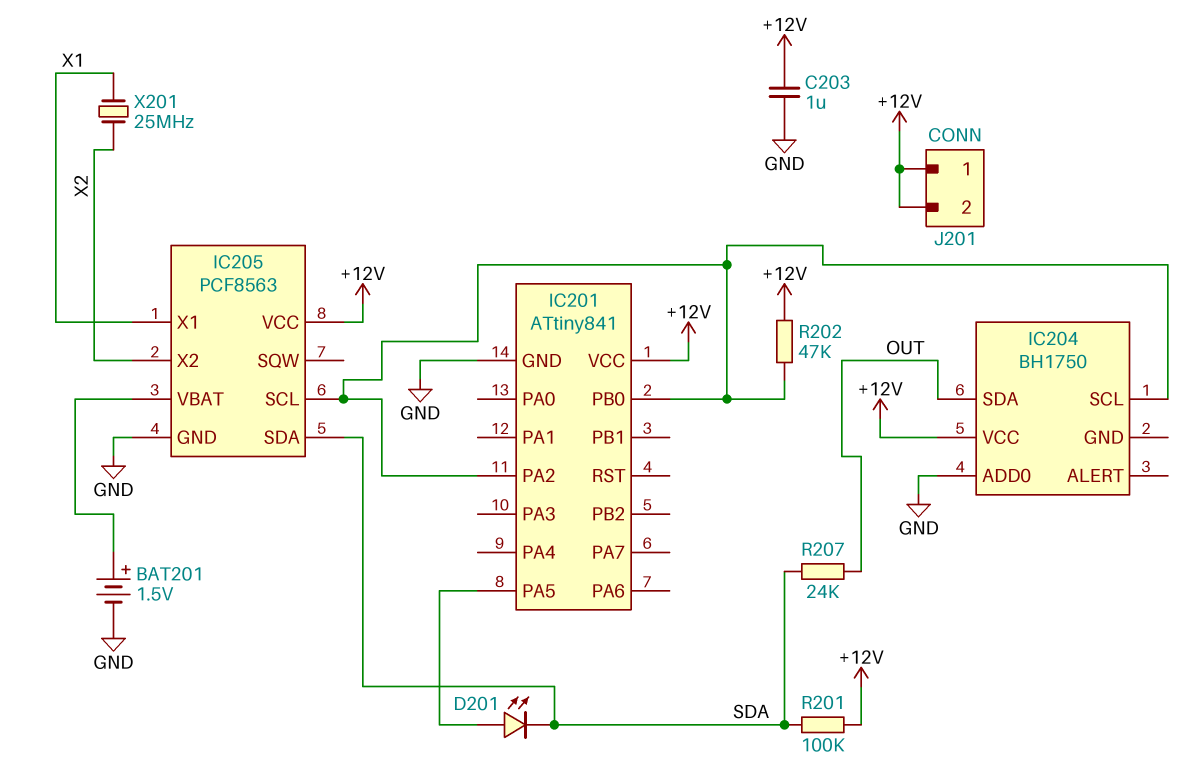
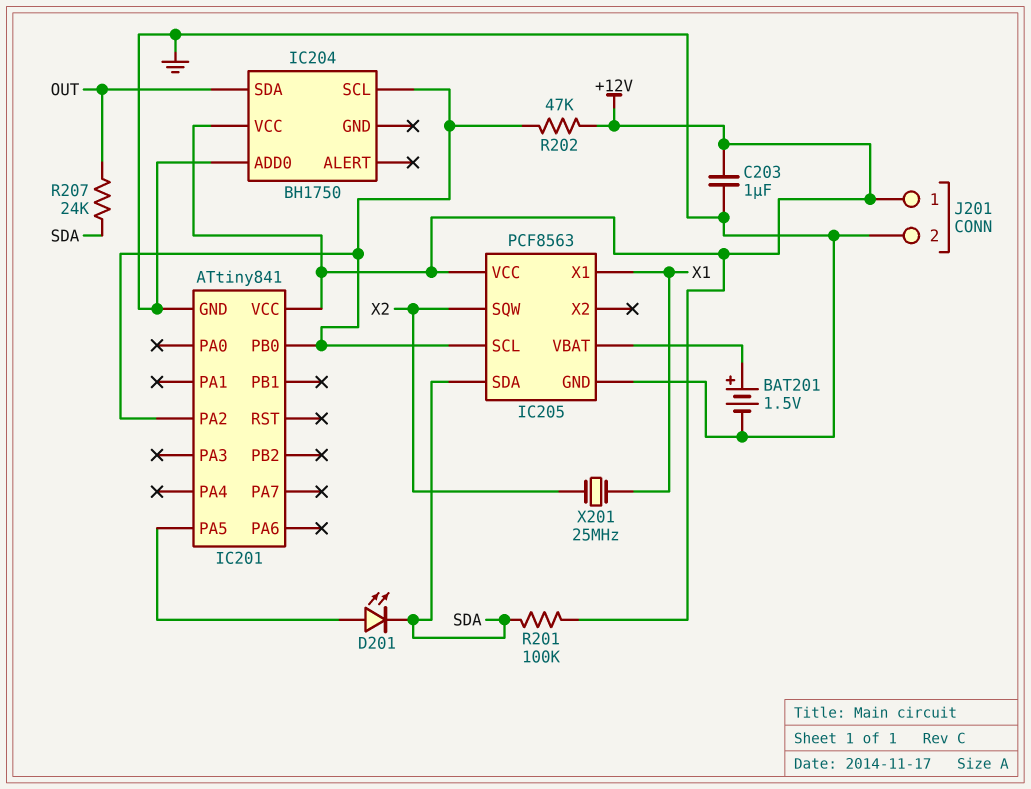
IC205 pin SQW: none -> X2
IC205 pin X2: X2 -> none
J201 pin 2: +12V -> GND

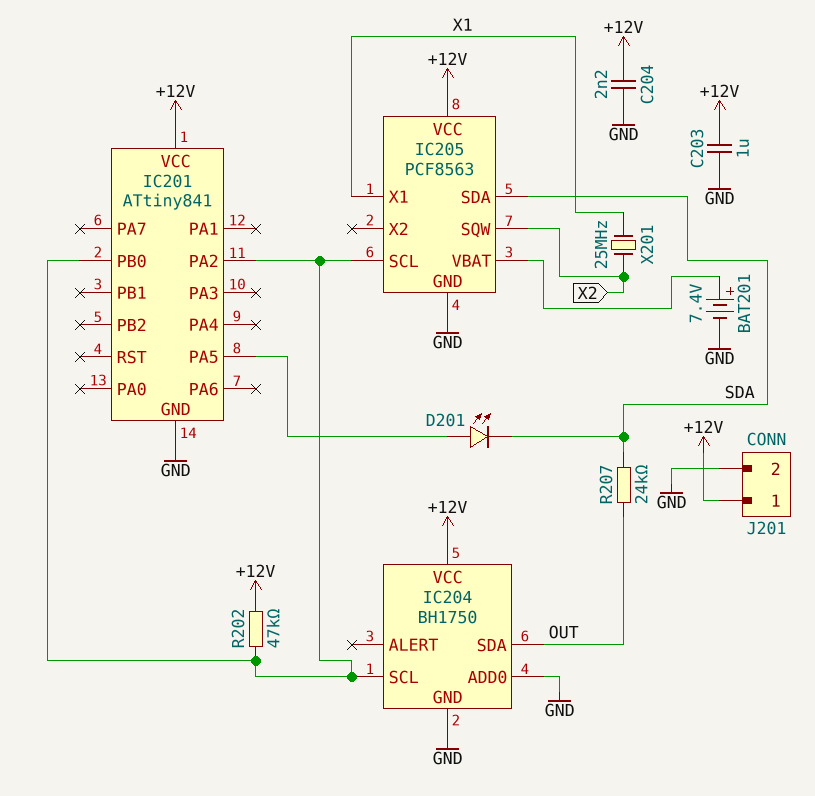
BAT201: 1.5V (plus IC205/VBAT, minus GND) -> 7.4V (plus IC205/VBAT, minus GND)
C204: none -> 2.2nF (+12V, GND)
IC204 pin GND: none -> GND
R201: 100k (+12V, SDA) -> none

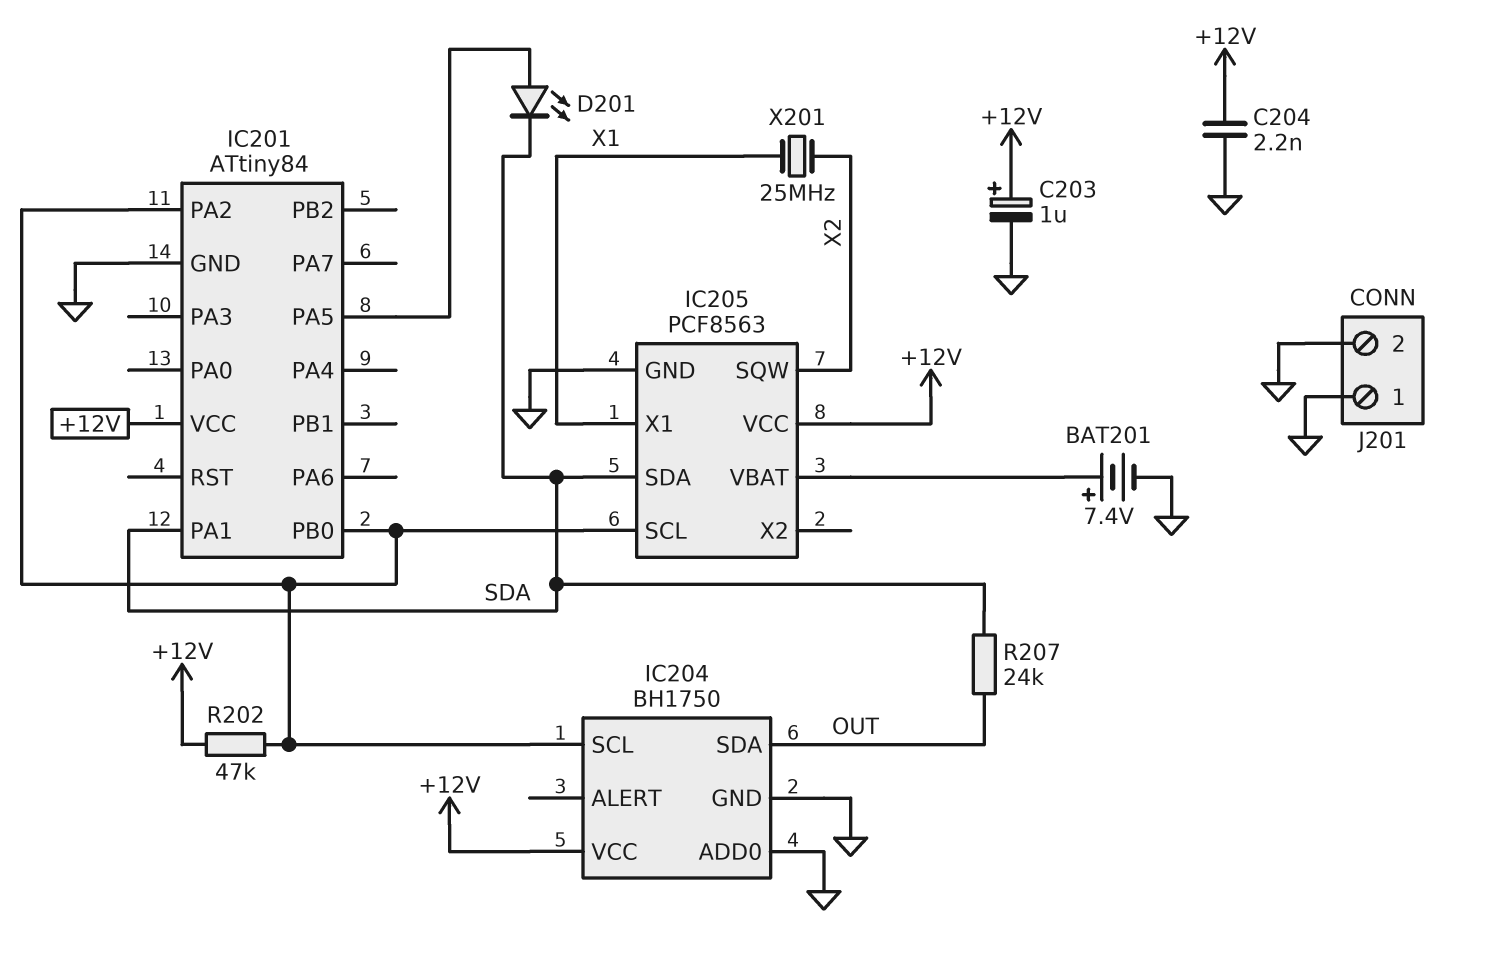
C203: 1uF (+12V, GND) -> 1uF (plus +12V, minus GND)
IC201: ATtiny841 -> ATtiny84
IC201 pin PA1: none -> SDA
J201 pin 1: +12V -> GND

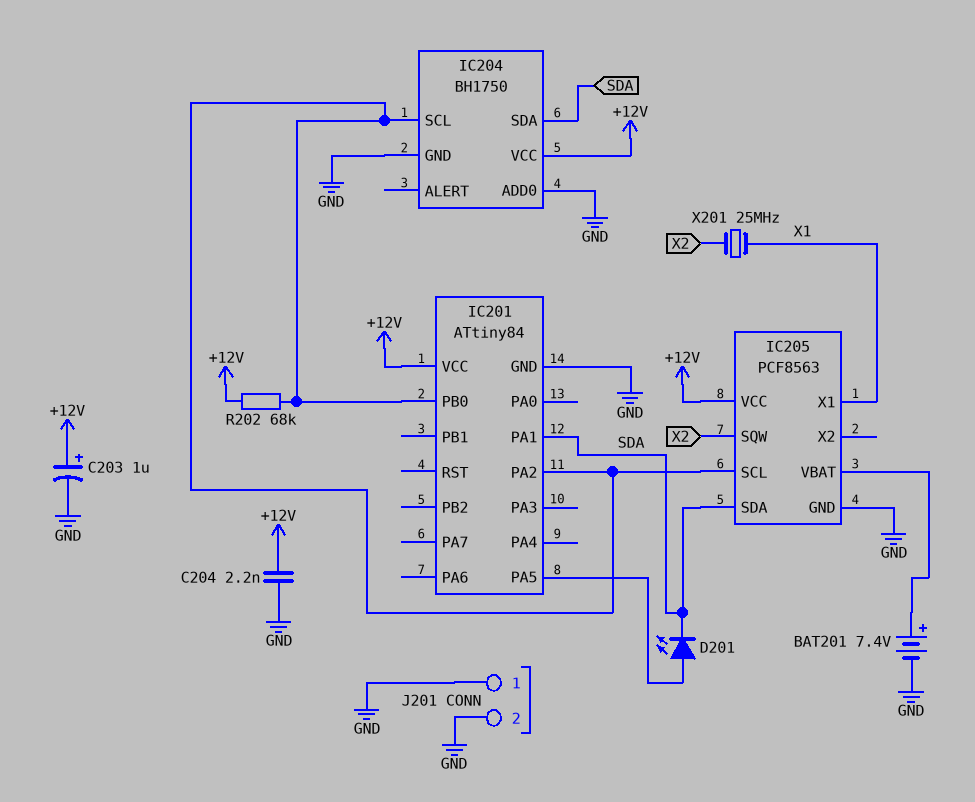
IC204 pin SDA: OUT -> SDA
R202: 47k (+12V, IC201/PA2) -> 68k (+12V, IC201/PA2)
R207: 24k (OUT, SDA) -> none

